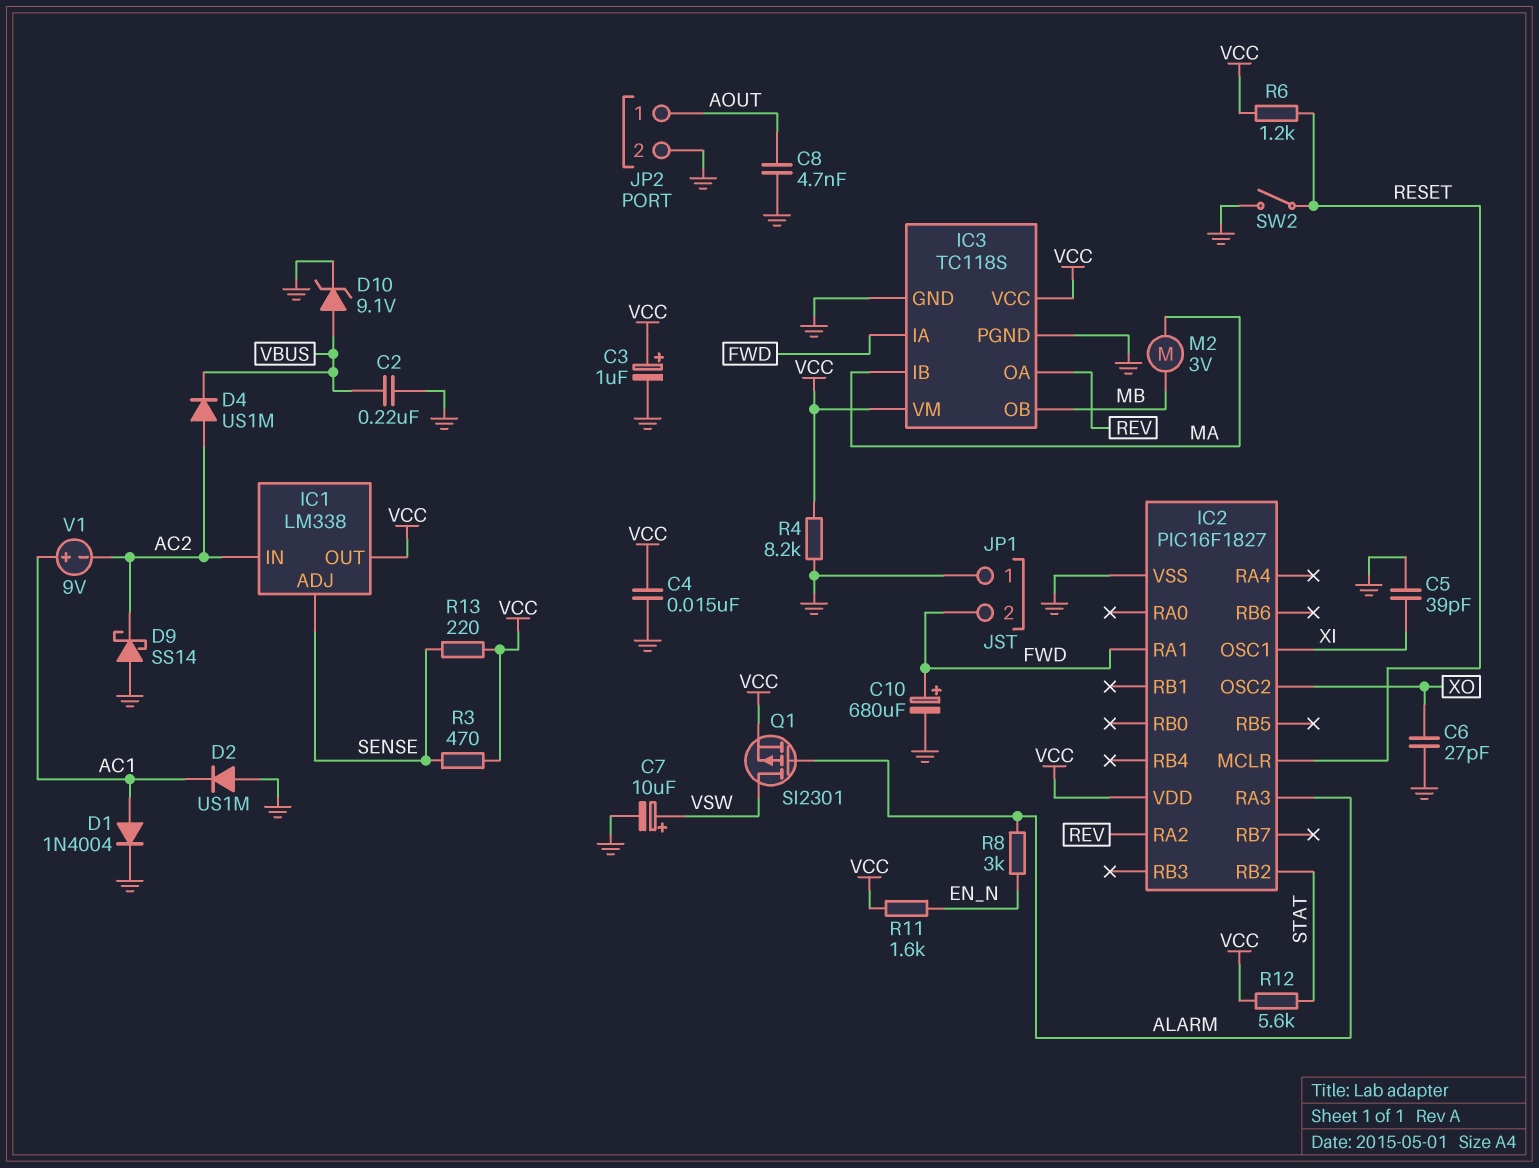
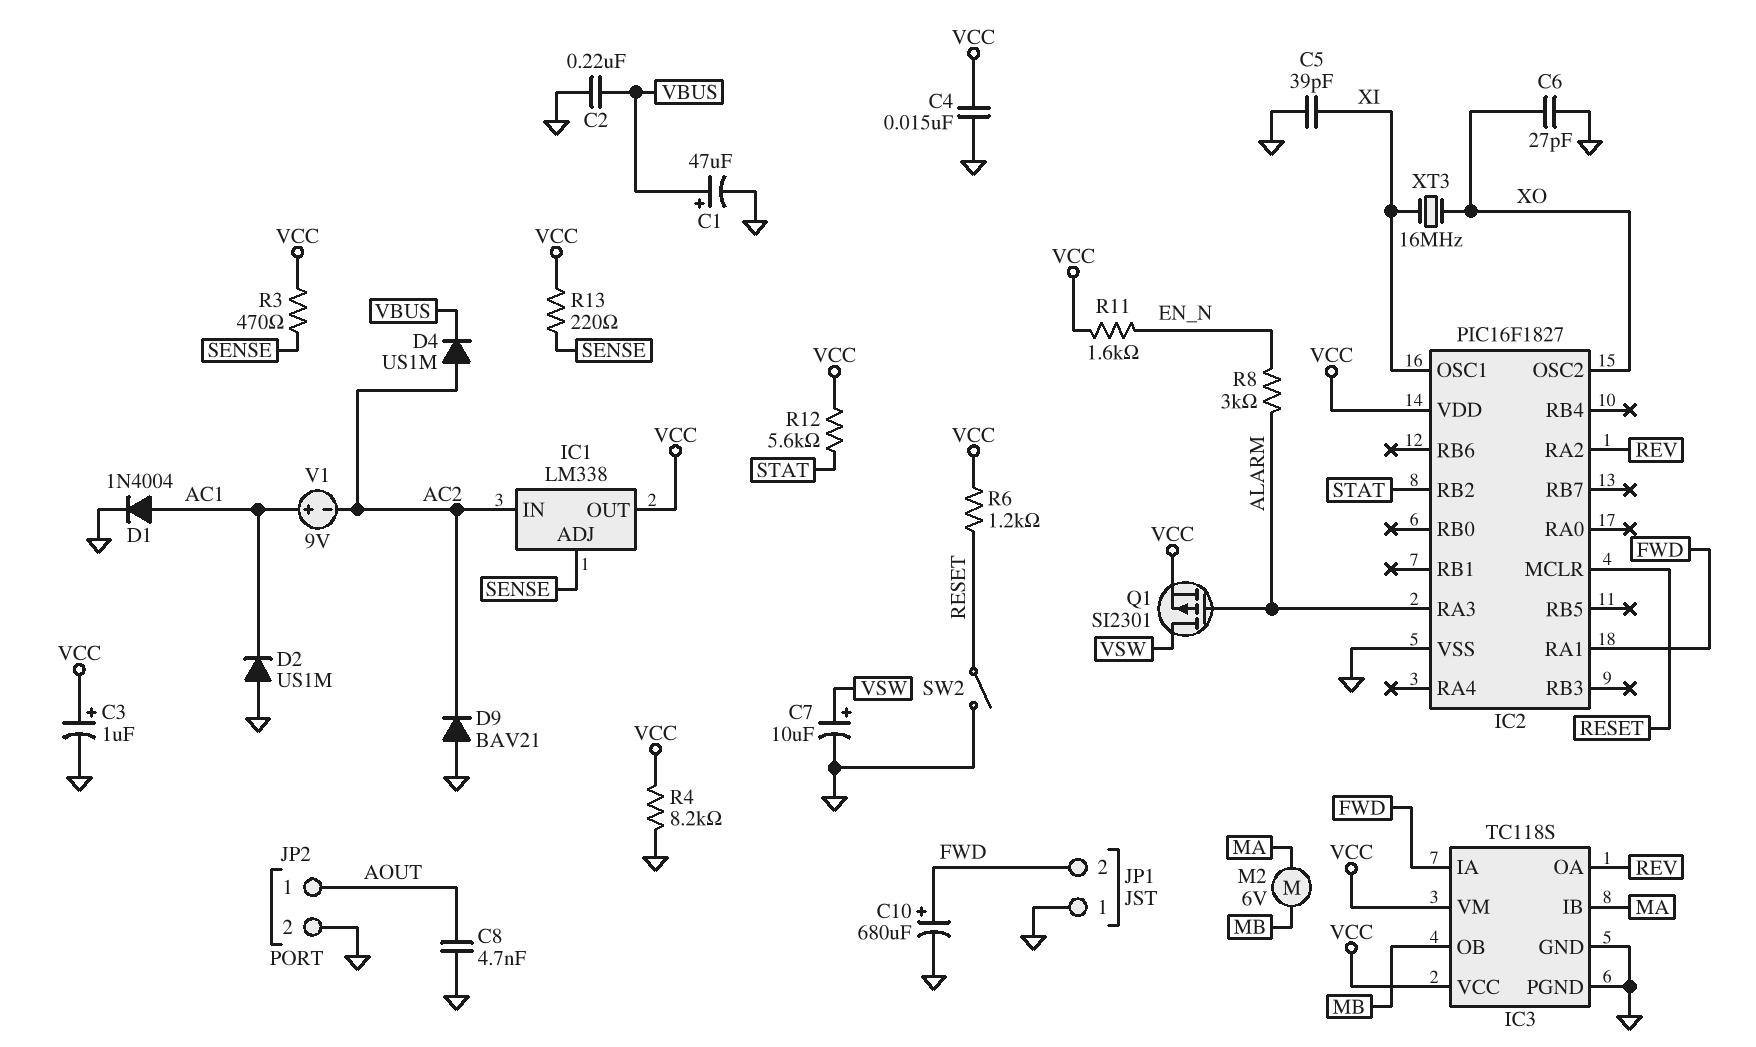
C1: none -> 47uF (plus VBUS, minus GND)
D9: schottky SS14 (A GND, K AC2) -> diode BAV21 (A GND, K AC2)
D10: zener 9.1V (A VBUS, K GND) -> none
M2: motor 3V (MA, MB) -> motor 6V (MA, MB)
XT3: none -> 16MHz (XI, XO)

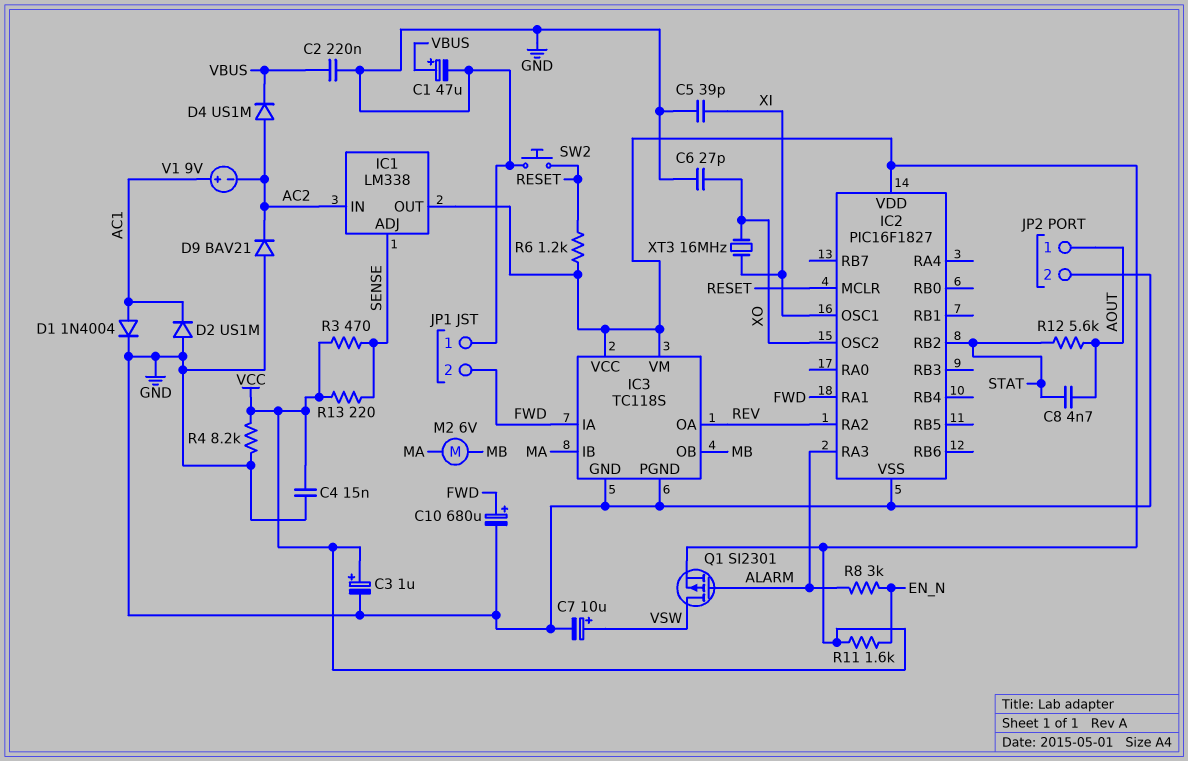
C8: 4.7nF (AOUT, GND) -> 4.7nF (AOUT, STAT)
R12: 5.6k (STAT, VCC) -> 5.6k (AOUT, STAT)
SW2: switch (GND, RESET) -> button (GND, RESET)

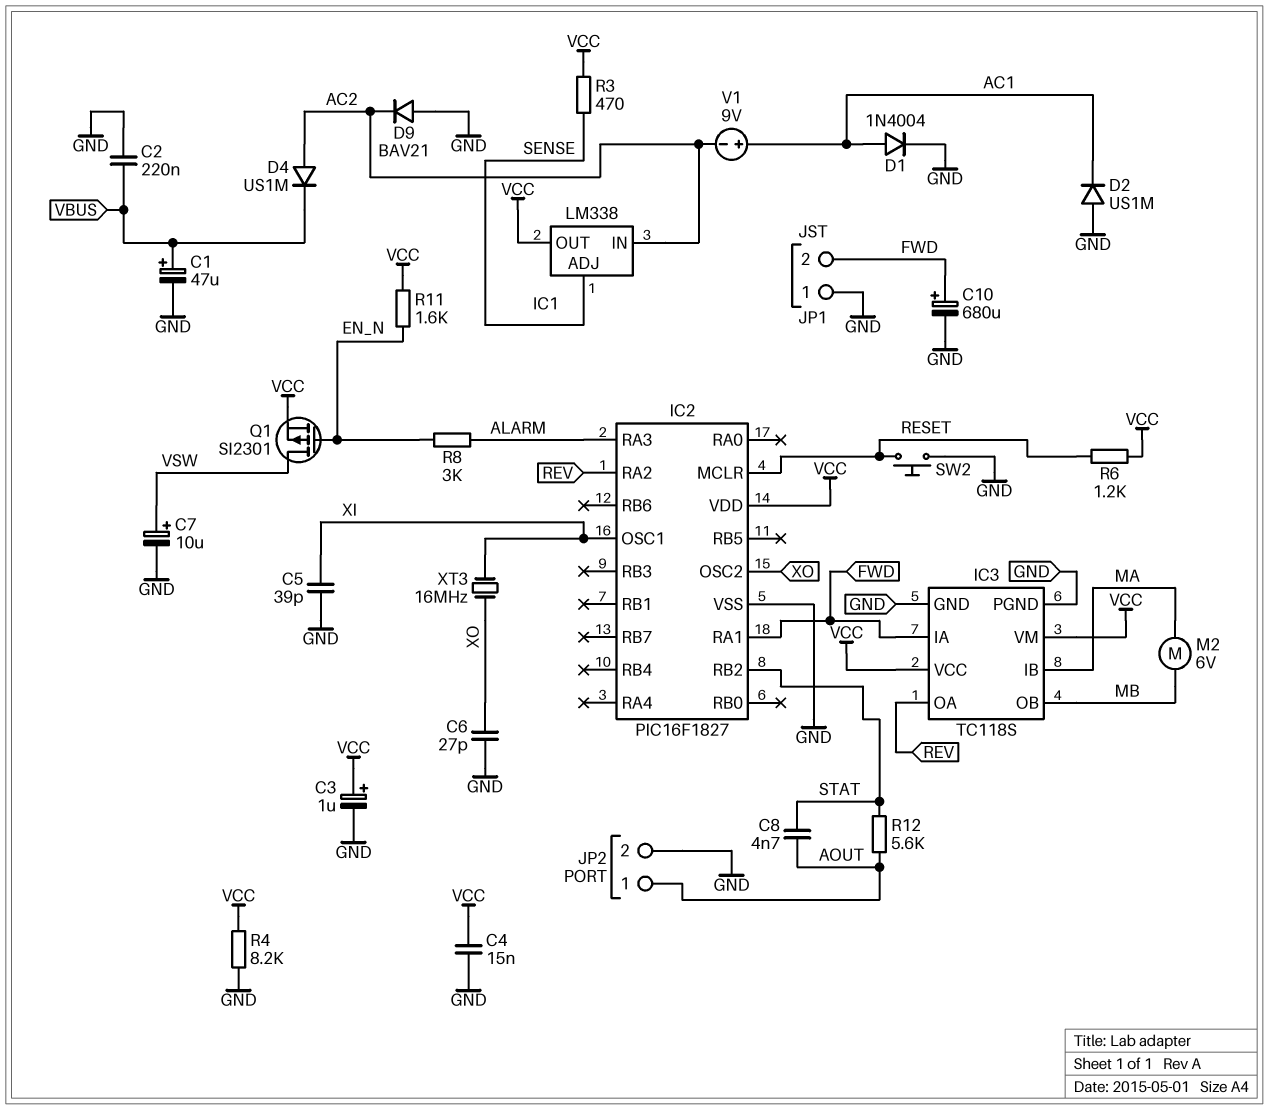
Q1: PMOS SI2301 (G ALARM, D VSW, S VCC) -> PMOS SI2301 (G EN_N, D VSW, S VCC)
R13: 220 (SENSE, VCC) -> none

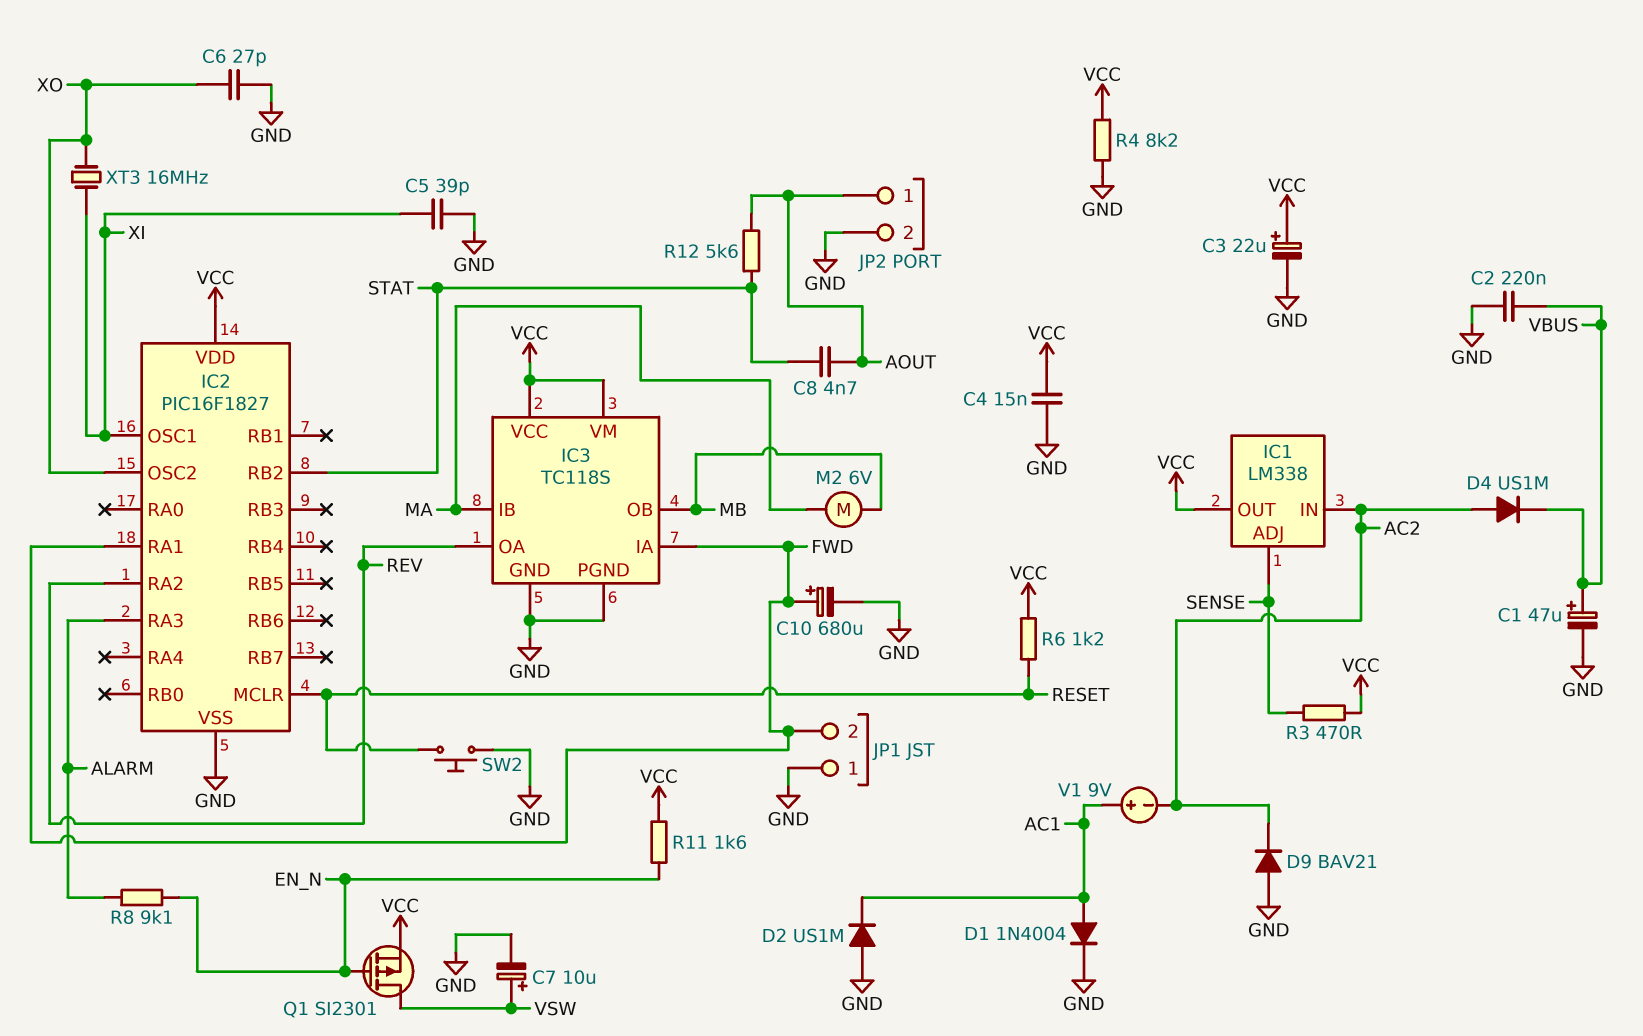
C3: 1uF (plus VCC, minus GND) -> 22uF (plus VCC, minus GND)
R8: 3k (ALARM, EN_N) -> 9.1k (ALARM, EN_N)

